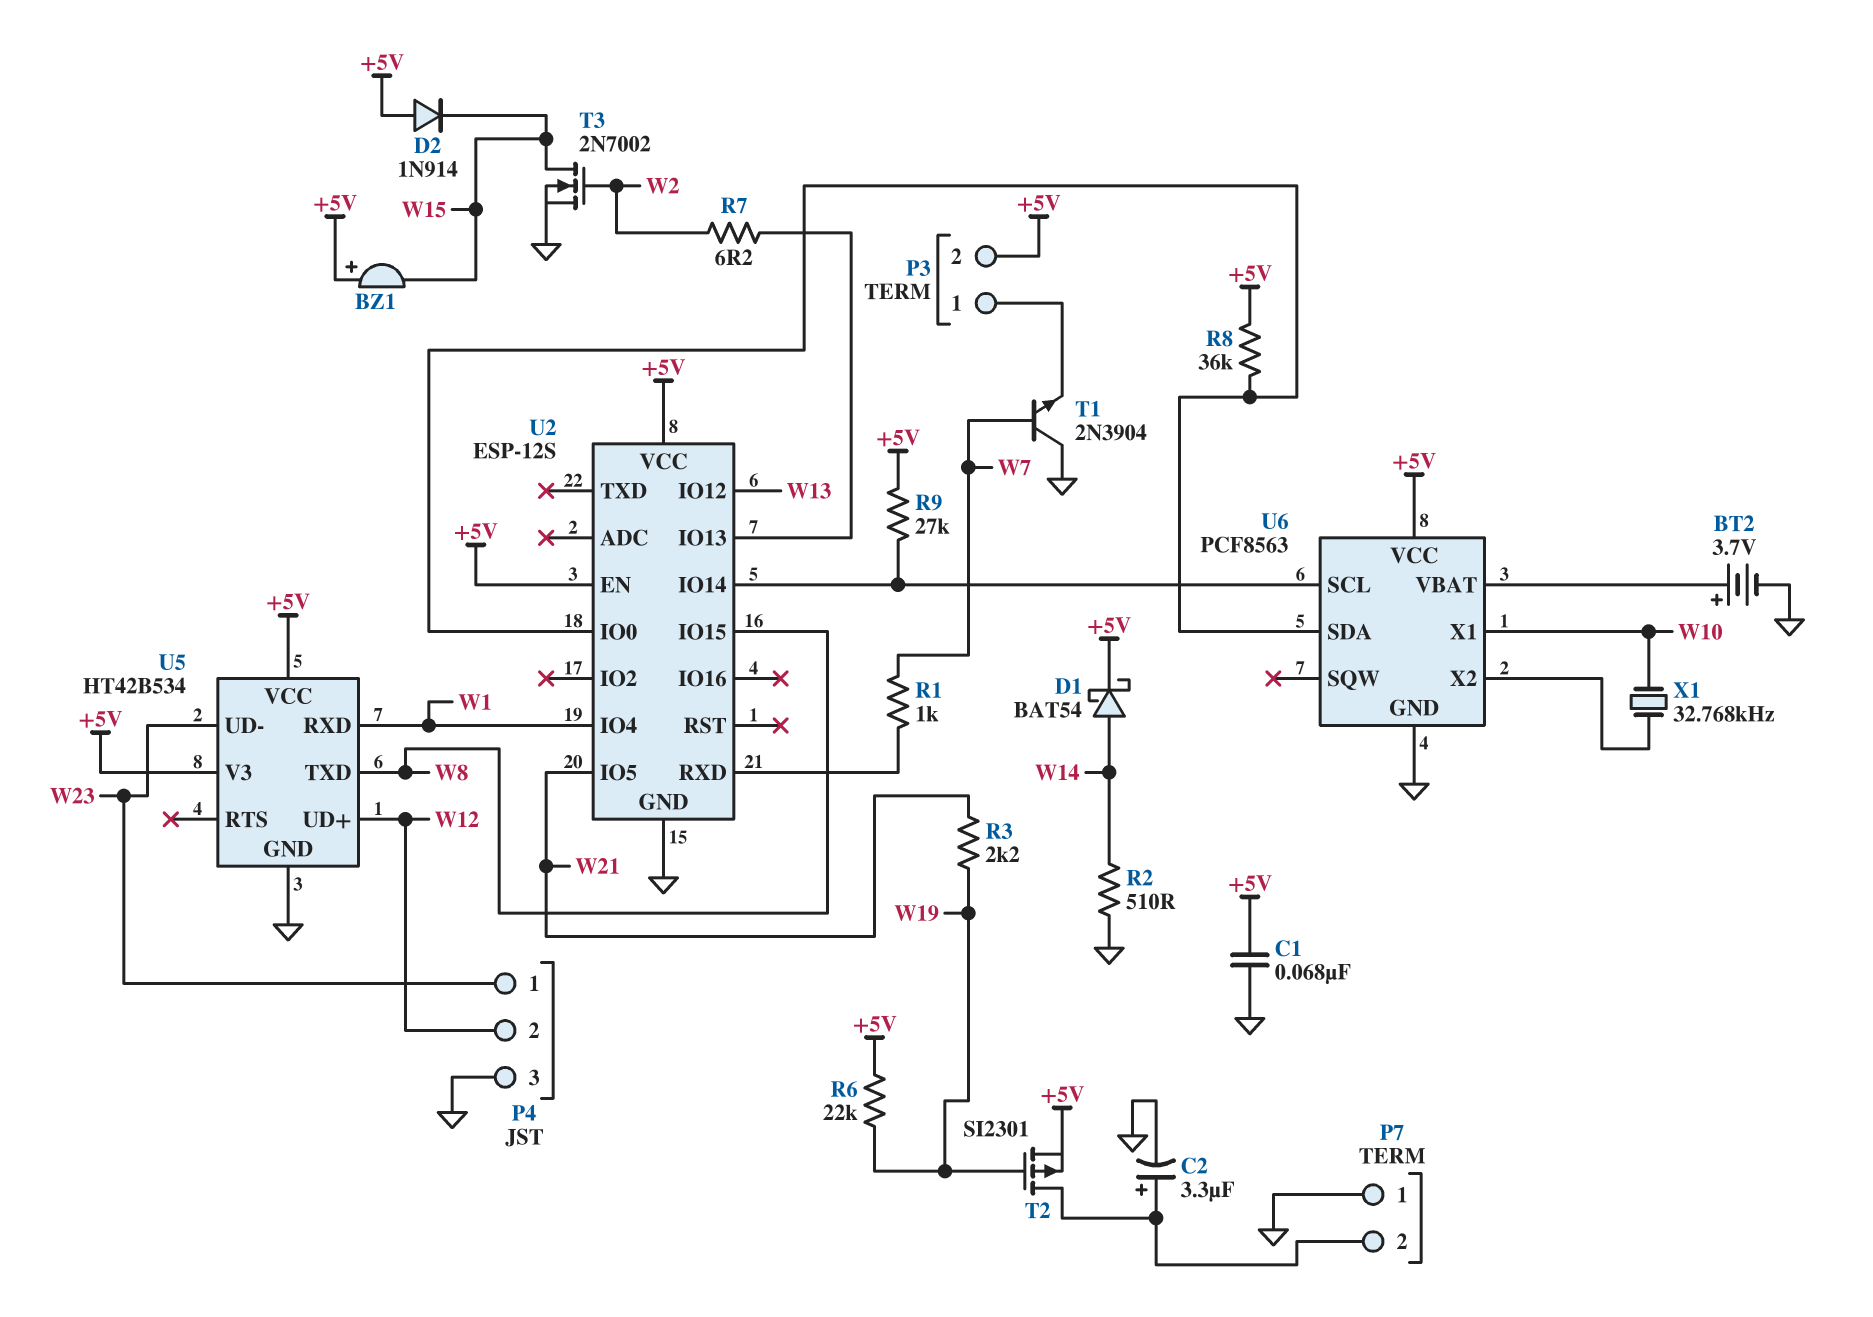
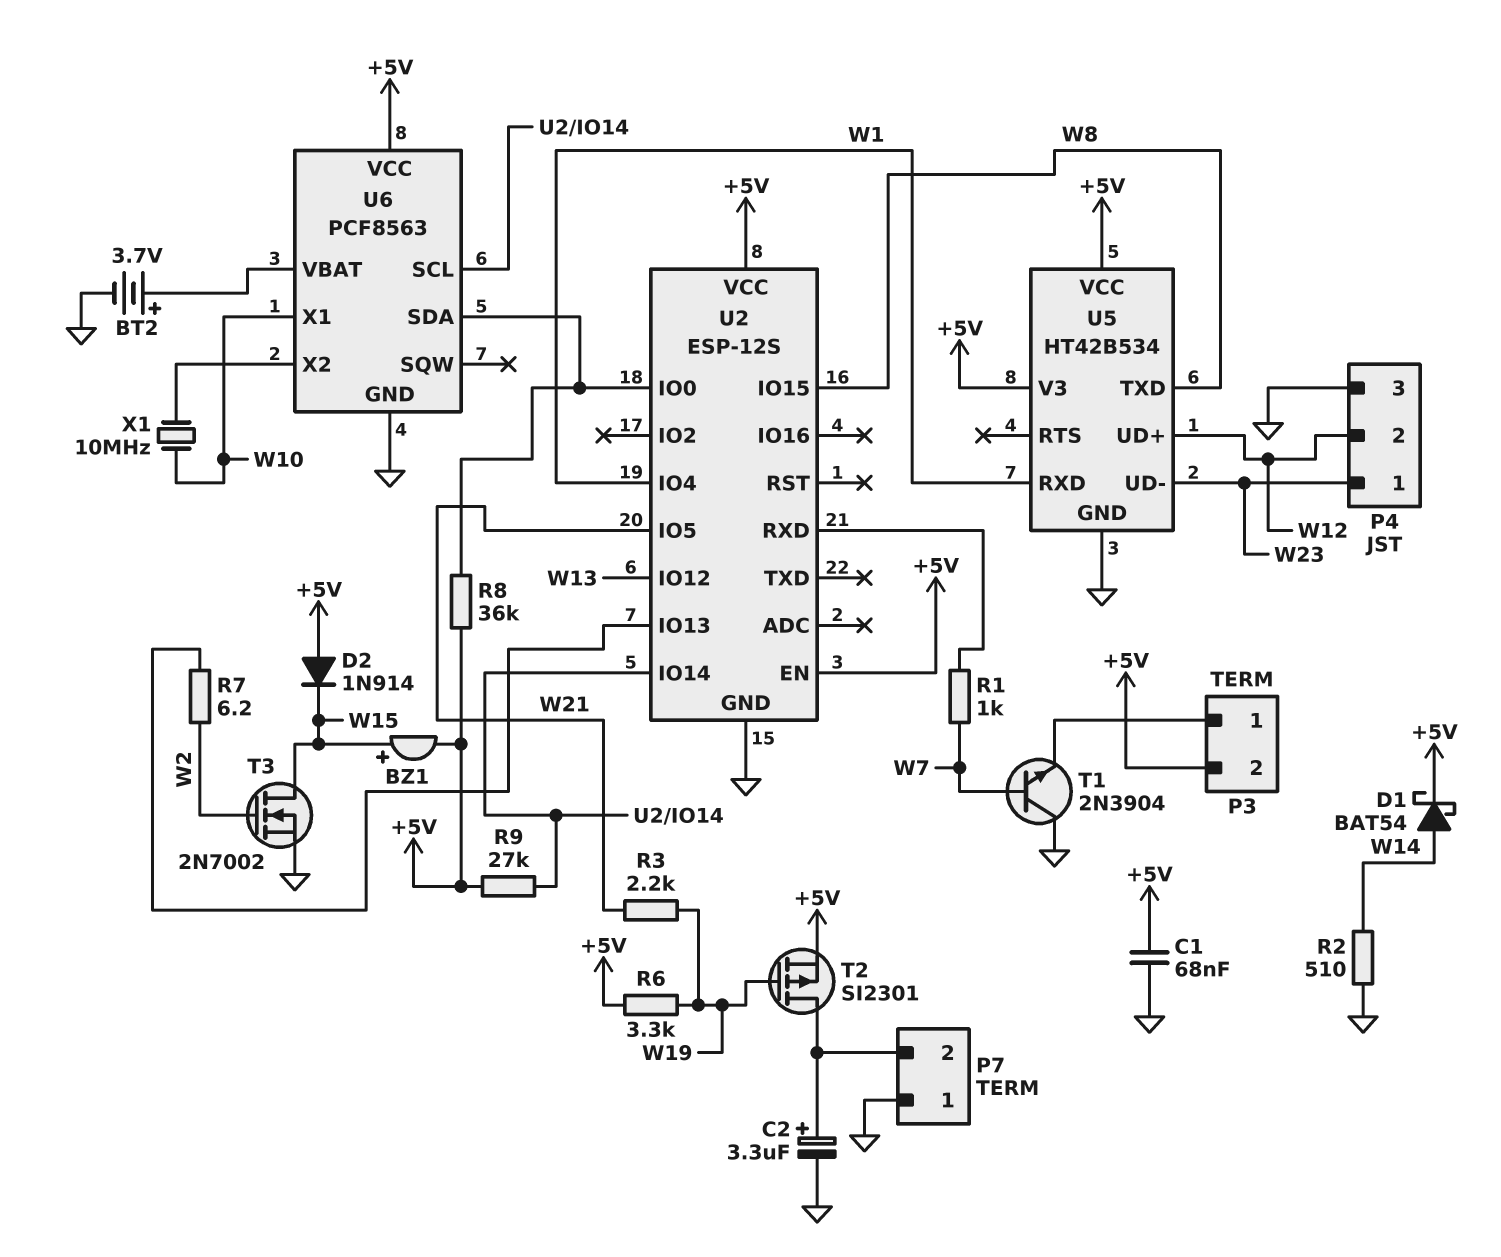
BZ1: buzzer (plus +5V, minus W15) -> buzzer (plus W15, minus +5V)
R6: 22k (+5V, W19) -> 3.3k (+5V, W19)
X1: 32.768kHz (U6/X2, W10) -> 10MHz (U6/X2, W10)

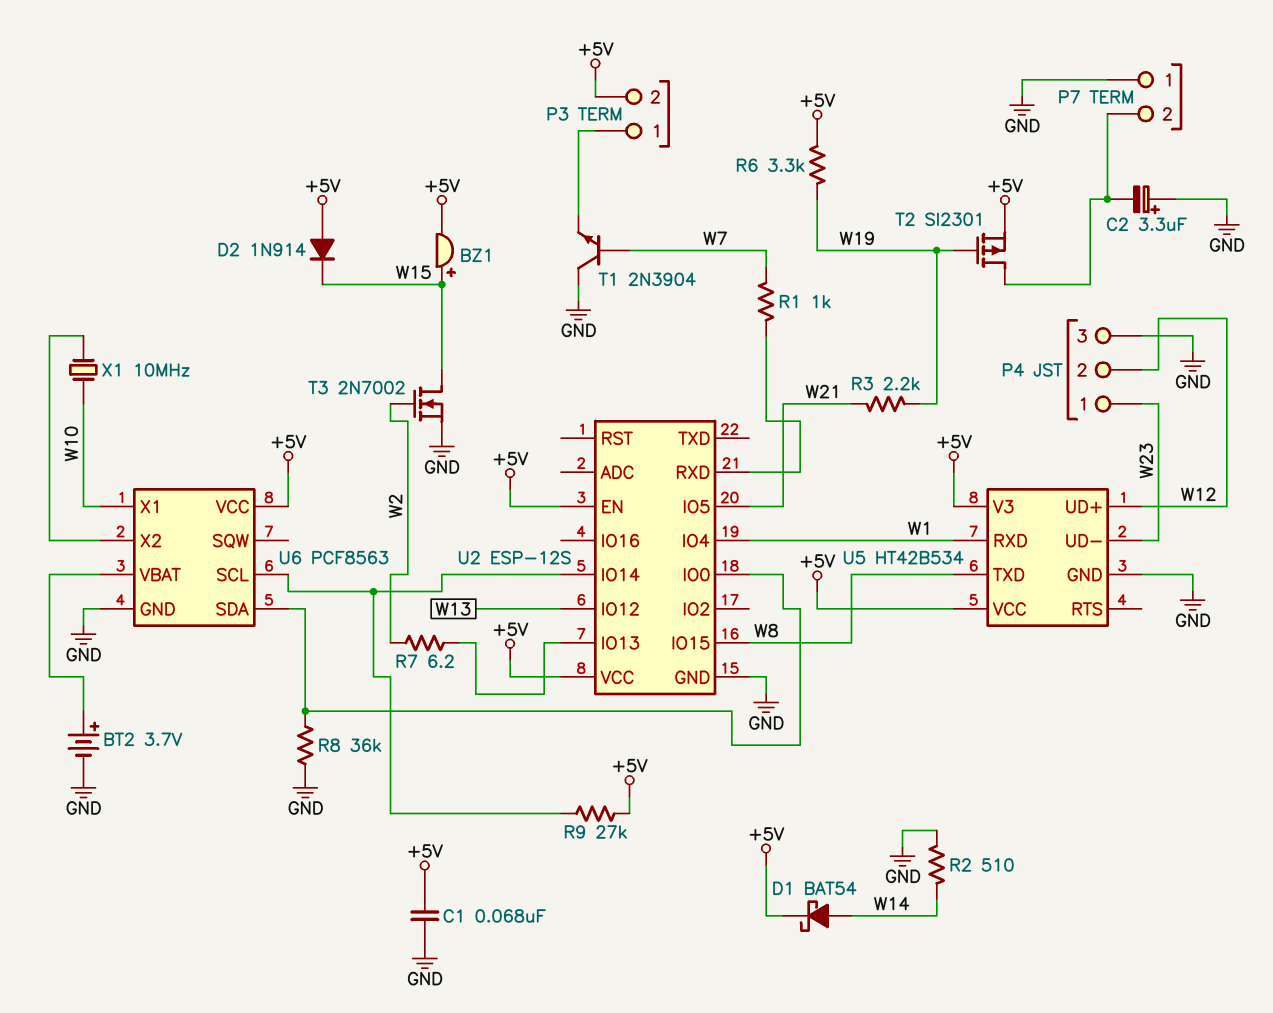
C2: 3.3uF (plus P7/2, minus GND) -> 3.3uF (plus GND, minus P7/2)
R8: 36k (+5V, U2/IO0) -> 36k (GND, U2/IO0)

